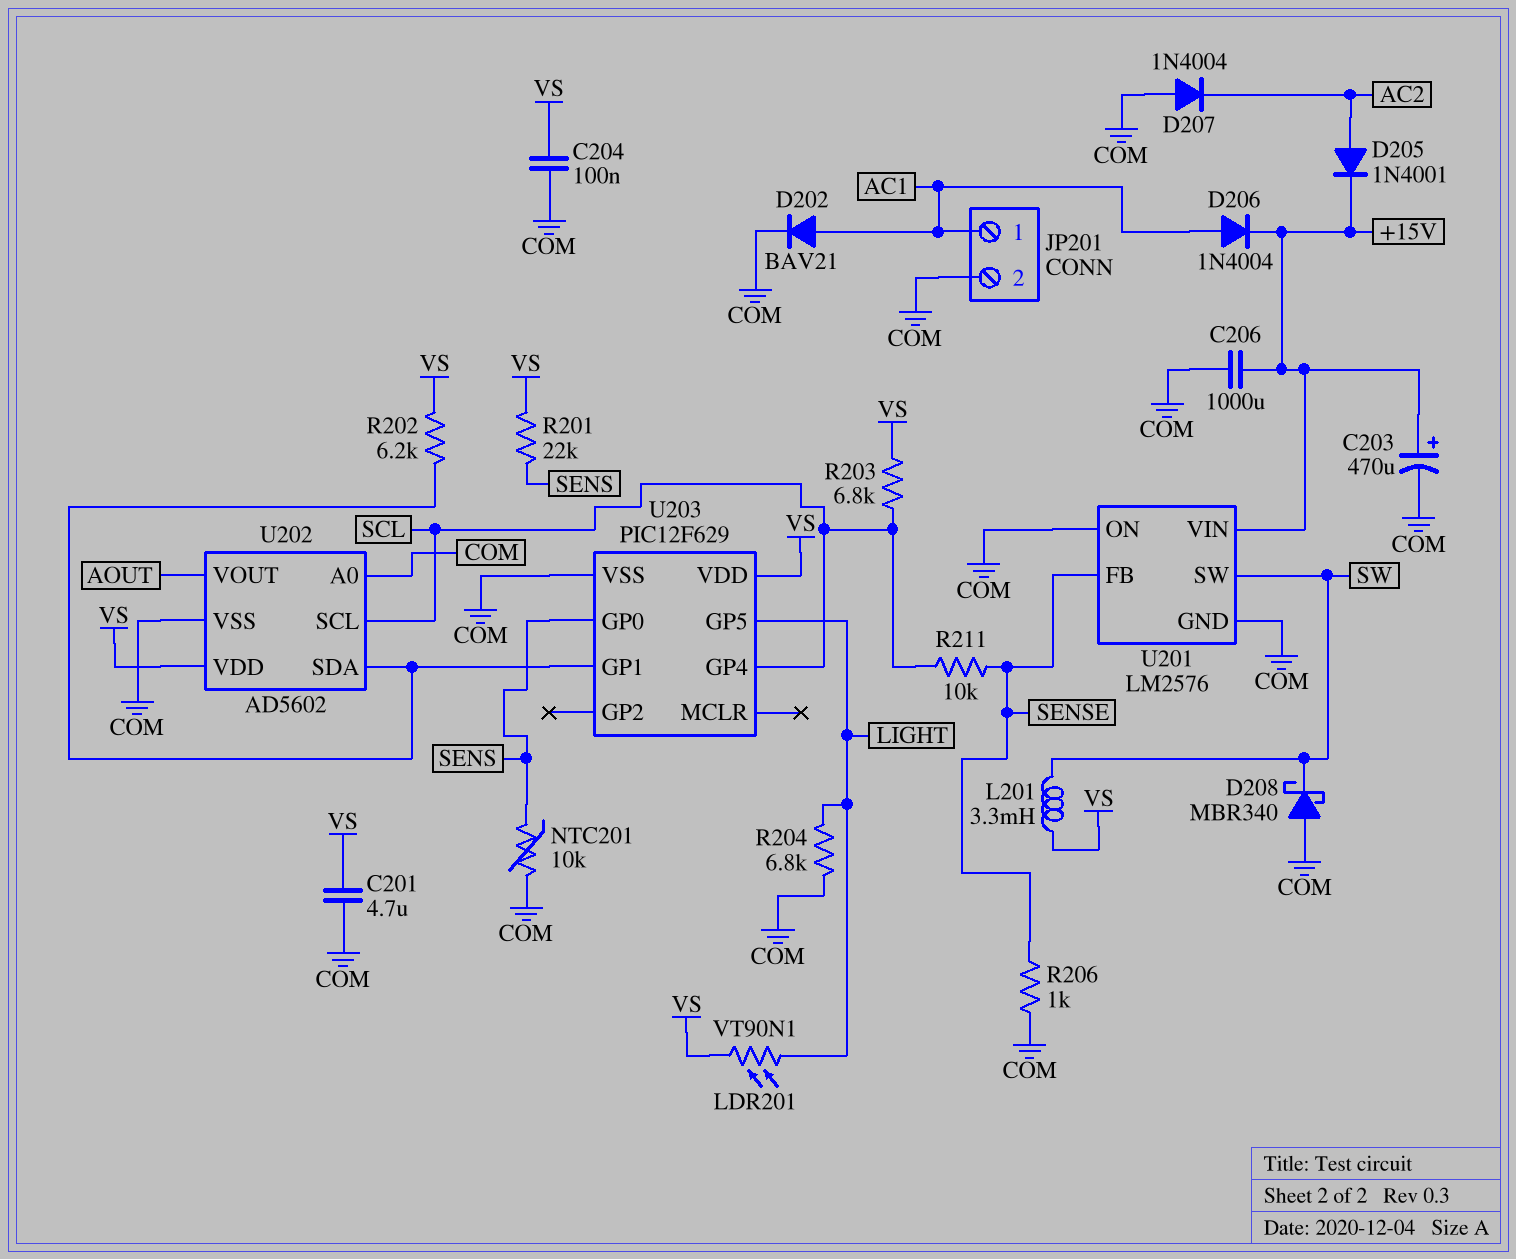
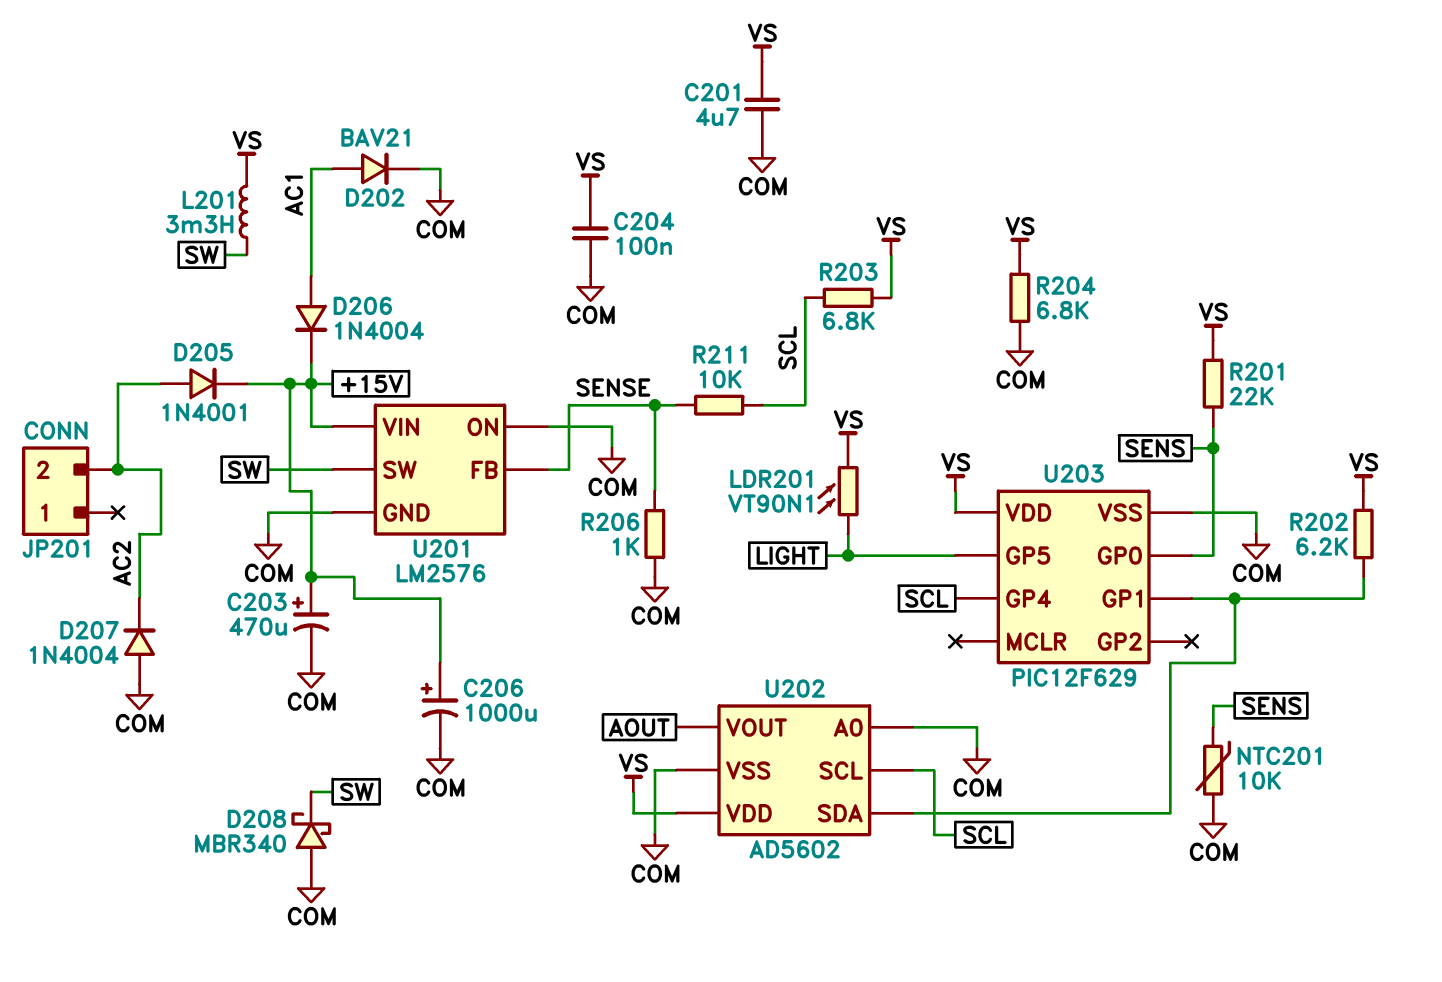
C206: 1000uF (+15V, COM) -> 1000uF (plus +15V, minus COM)
JP201 pin 1: AC1 -> none
JP201 pin 2: COM -> AC2
R204: 6.8k (COM, LIGHT) -> 6.8k (COM, VS)

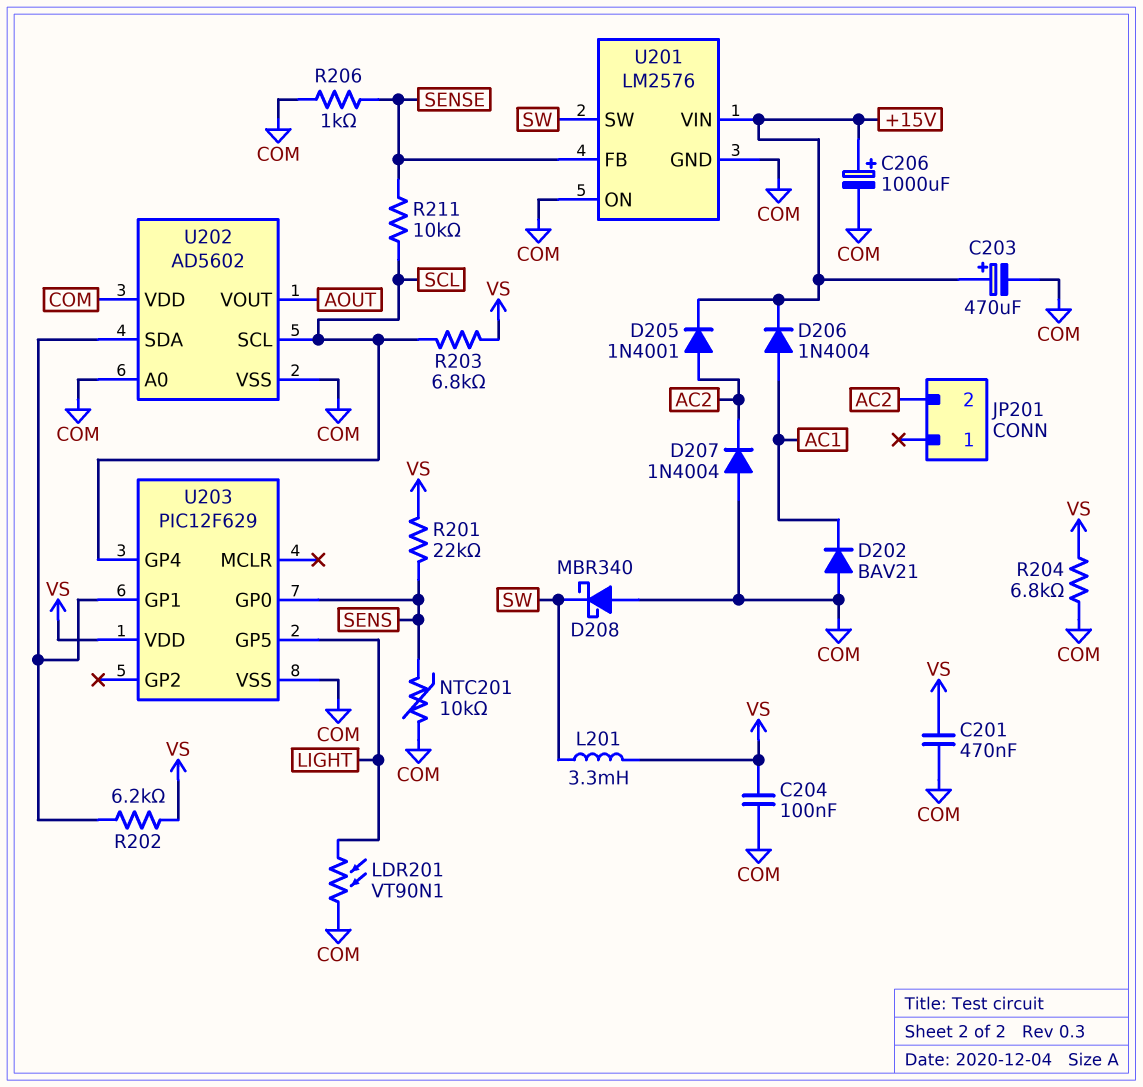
C201: 4.7uF (COM, VS) -> 470nF (COM, VS)
D202: diode BAV21 (A AC1, K COM) -> diode BAV21 (A COM, K AC1)
LDR201: VT90N1 (LIGHT, VS) -> VT90N1 (COM, LIGHT)
U202 pin VDD: VS -> COM

